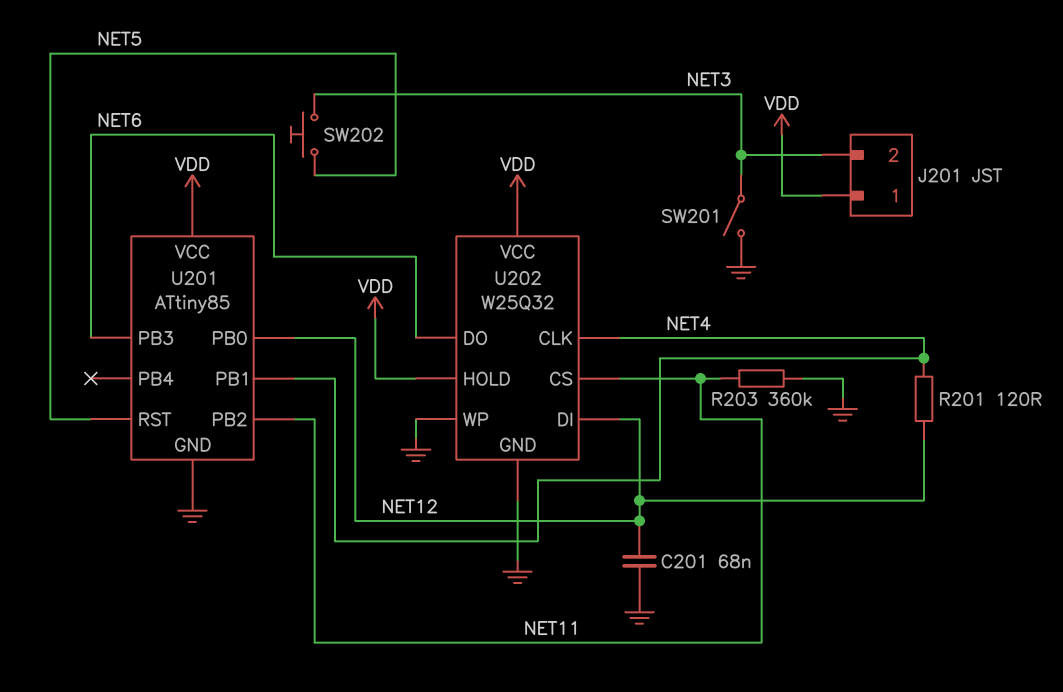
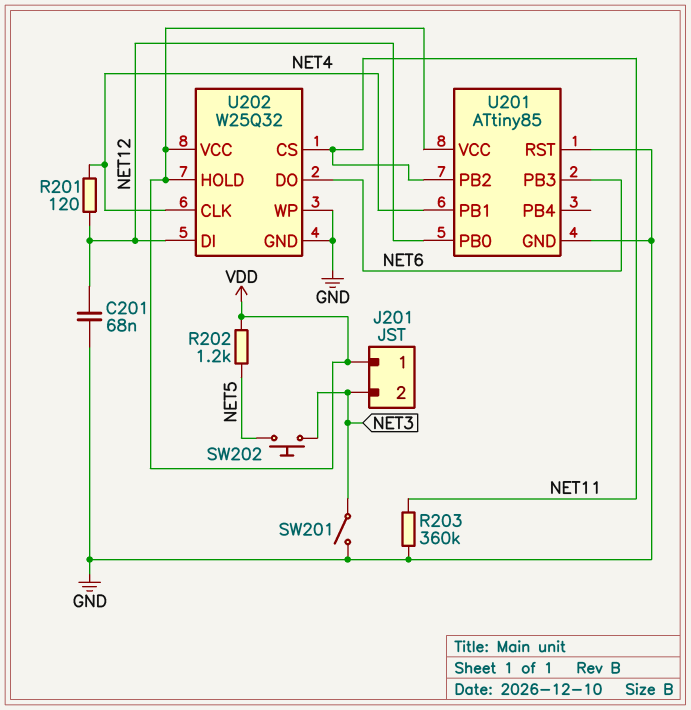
R202: none -> 1.2k (NET5, VDD)
U201 pin RST: NET5 -> GND

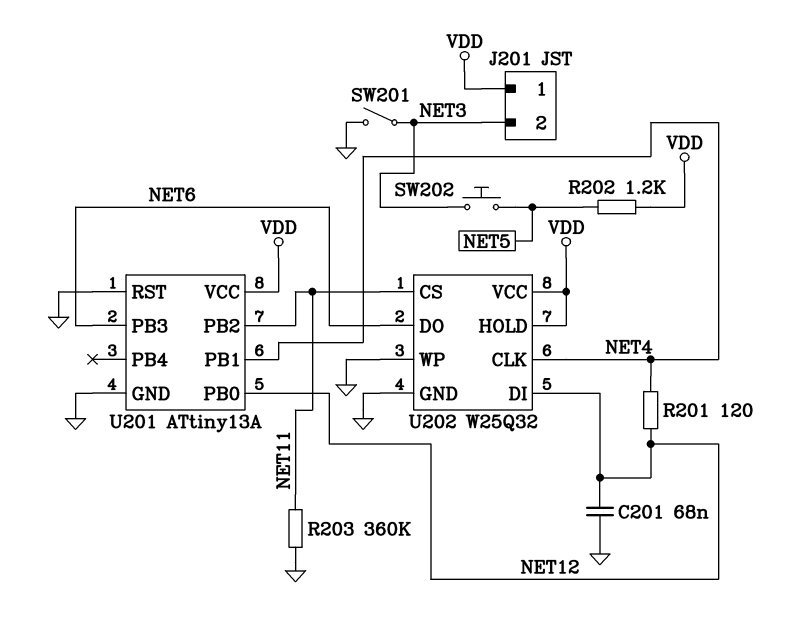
U201: ATtiny85 -> ATtiny13A

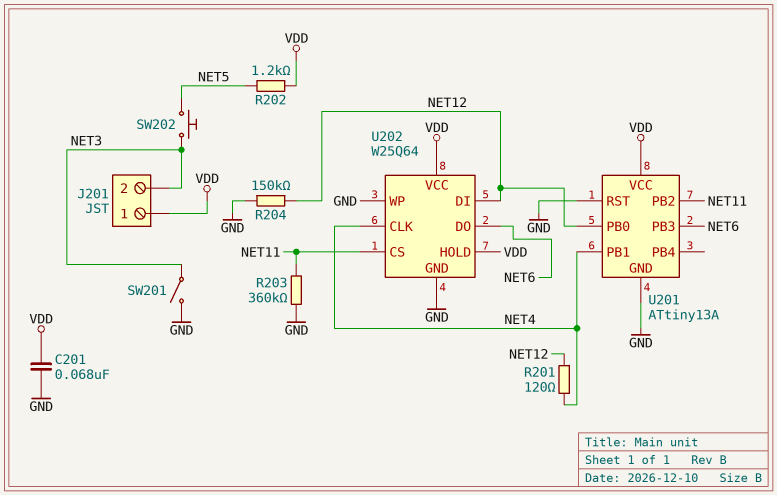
C201: 68nF (GND, NET12) -> 68nF (GND, VDD)
R204: none -> 150k (GND, NET12)
U202: W25Q32 -> W25Q64

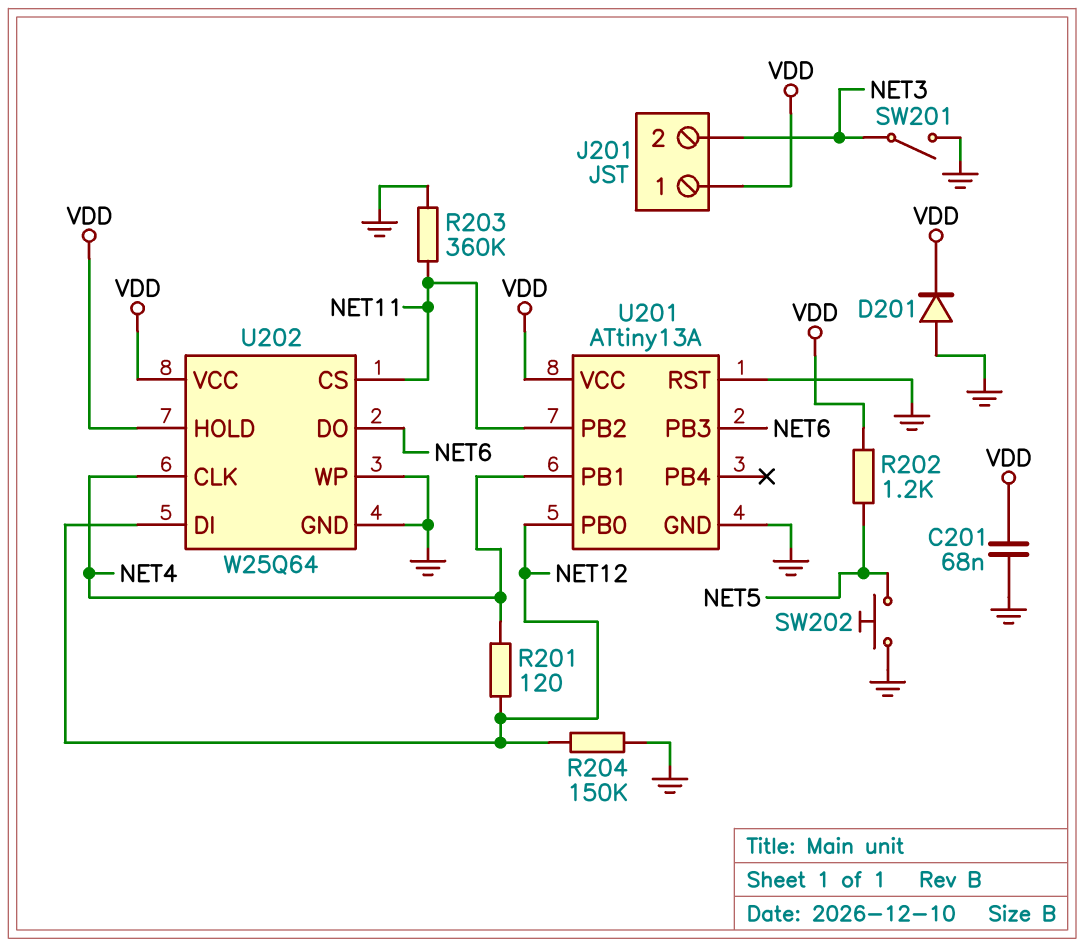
D201: none -> diode (A GND, K VDD)
SW202: button (NET3, NET5) -> button (GND, NET5)

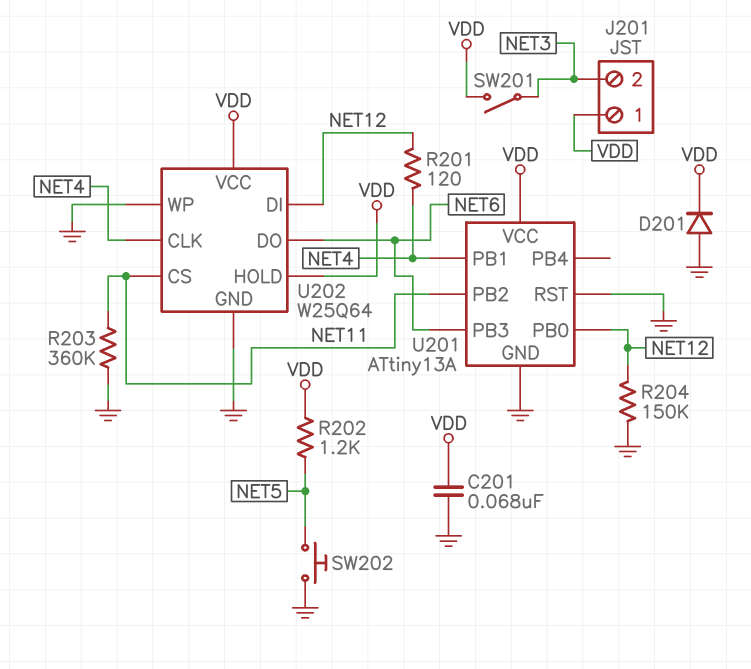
SW201: switch (GND, NET3) -> switch (NET3, VDD)

